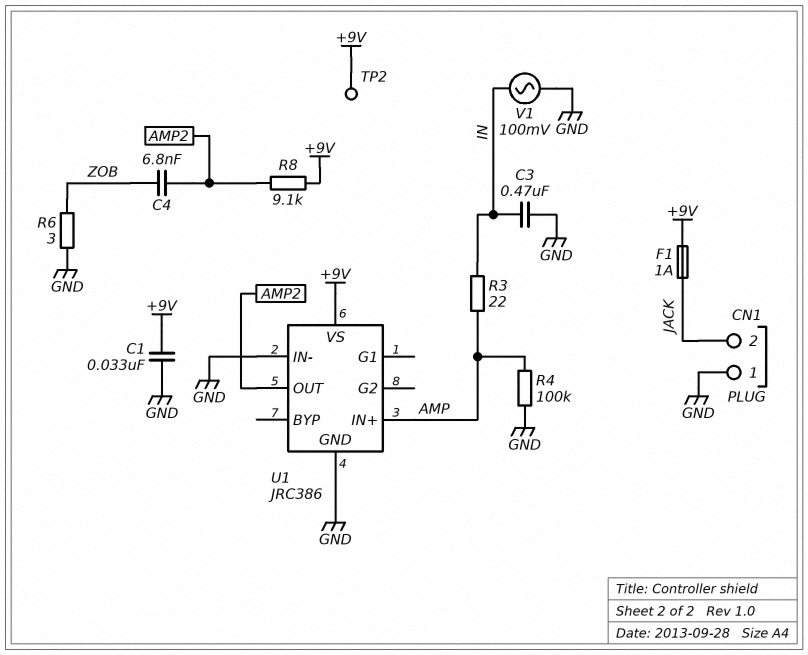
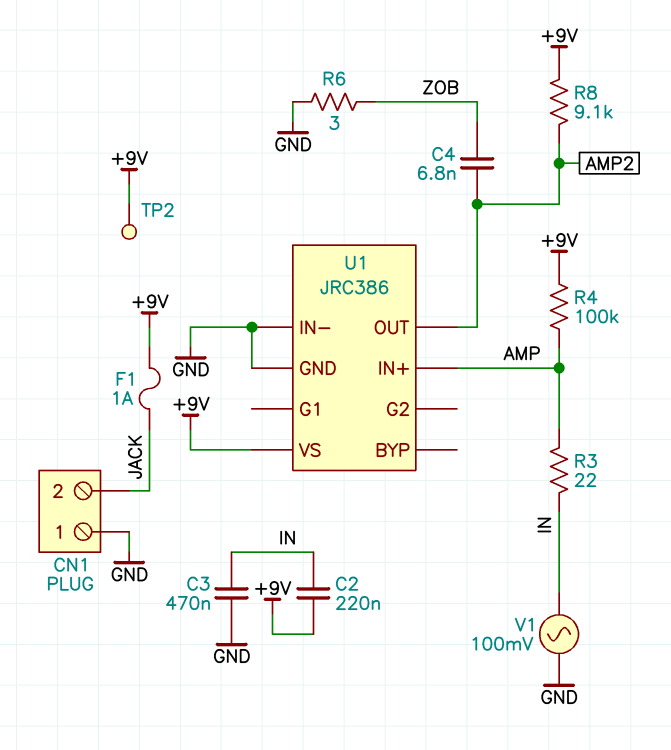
C1: 33nF (+9V, GND) -> none
C2: none -> 220nF (+9V, IN)
R4: 100k (AMP, GND) -> 100k (+9V, AMP)

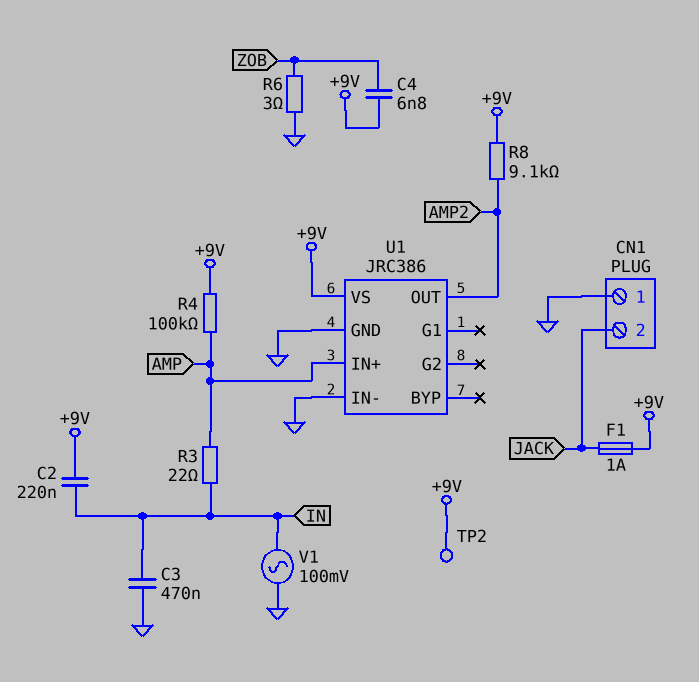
C4: 6.8nF (AMP2, ZOB) -> 6.8nF (+9V, ZOB)

